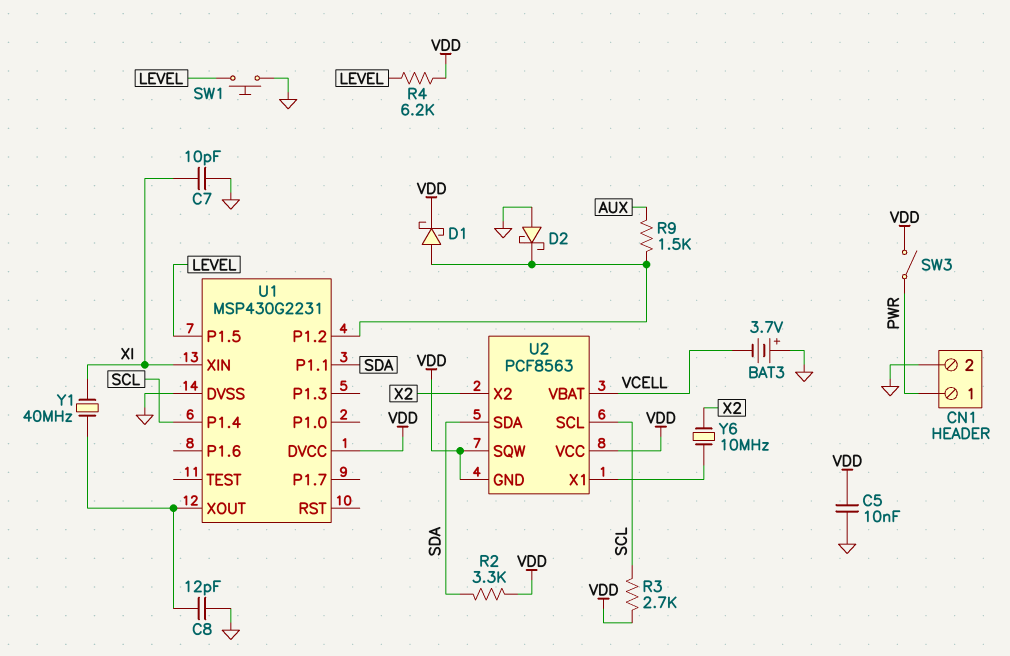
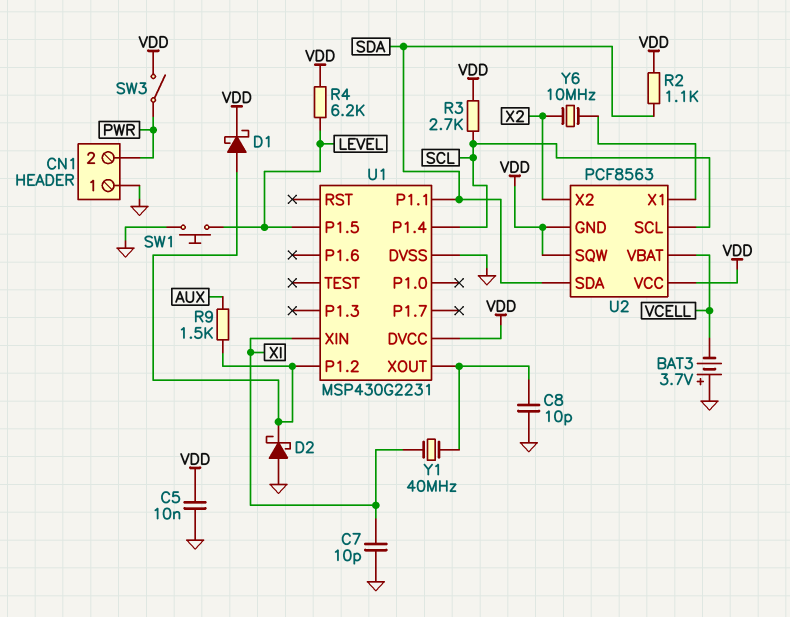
C8: 12pF (GND, U1/XOUT) -> 10pF (GND, U1/XOUT)
CN1 pin 1: PWR -> GND
CN1 pin 2: GND -> PWR
R2: 3.3k (SDA, VDD) -> 1.1k (SDA, VDD)

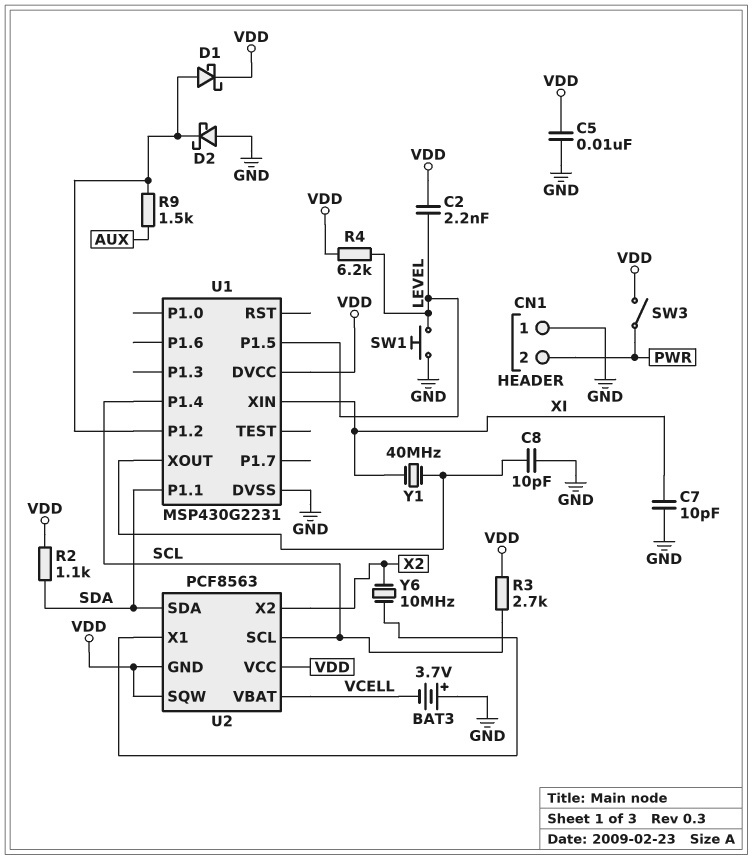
C2: none -> 2.2nF (LEVEL, VDD)

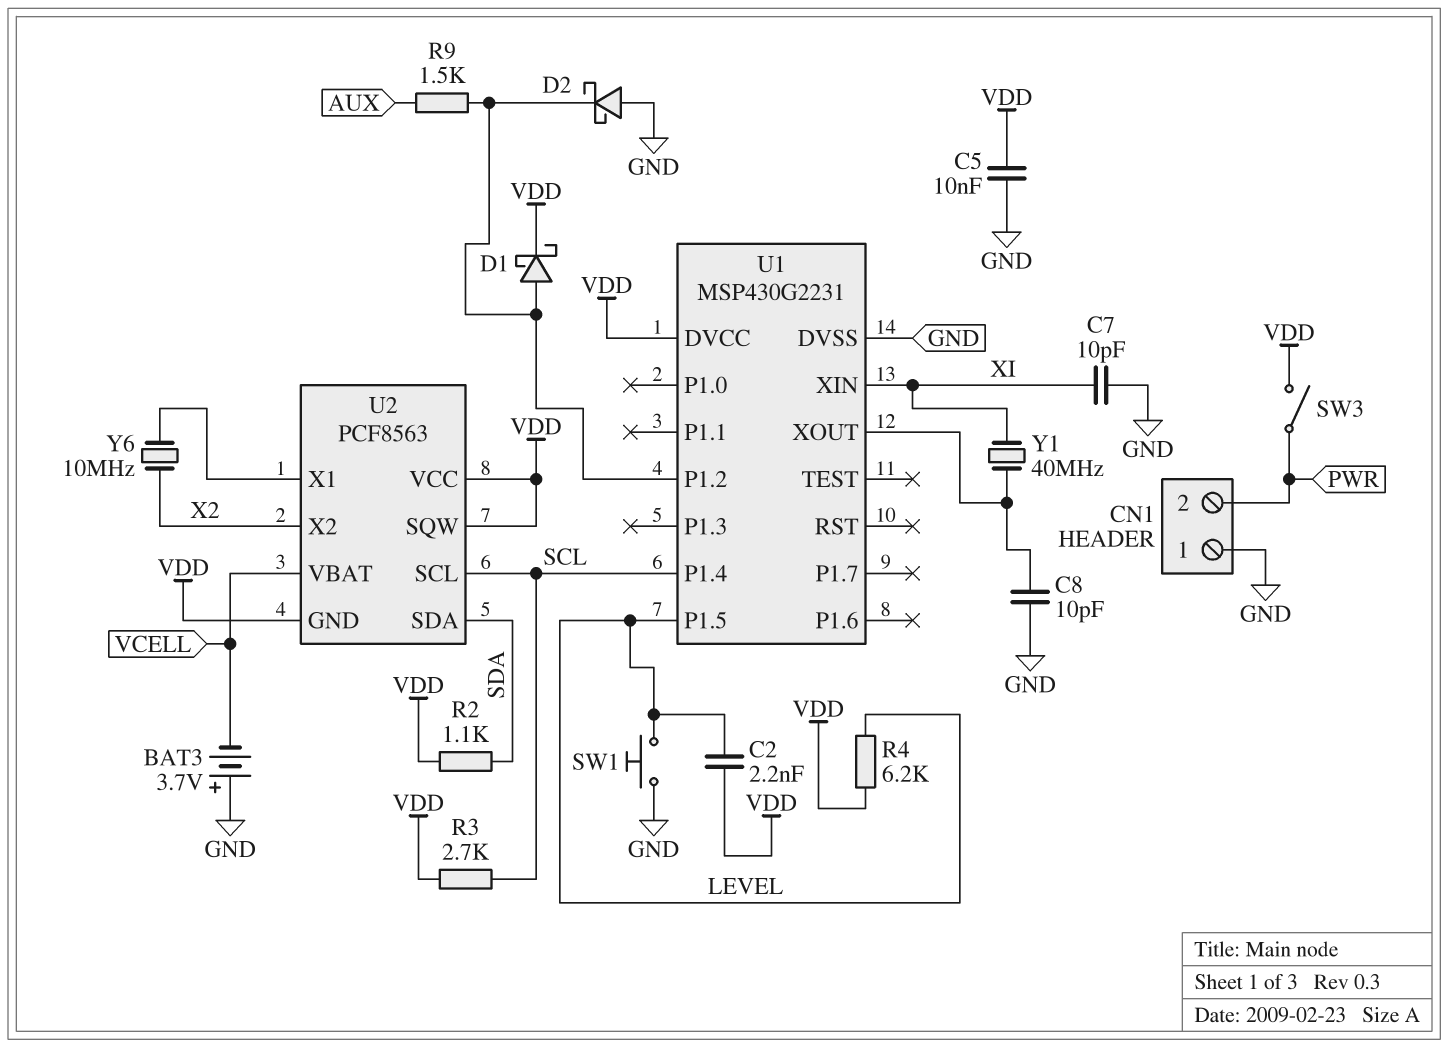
U1 pin P1.1: SDA -> none

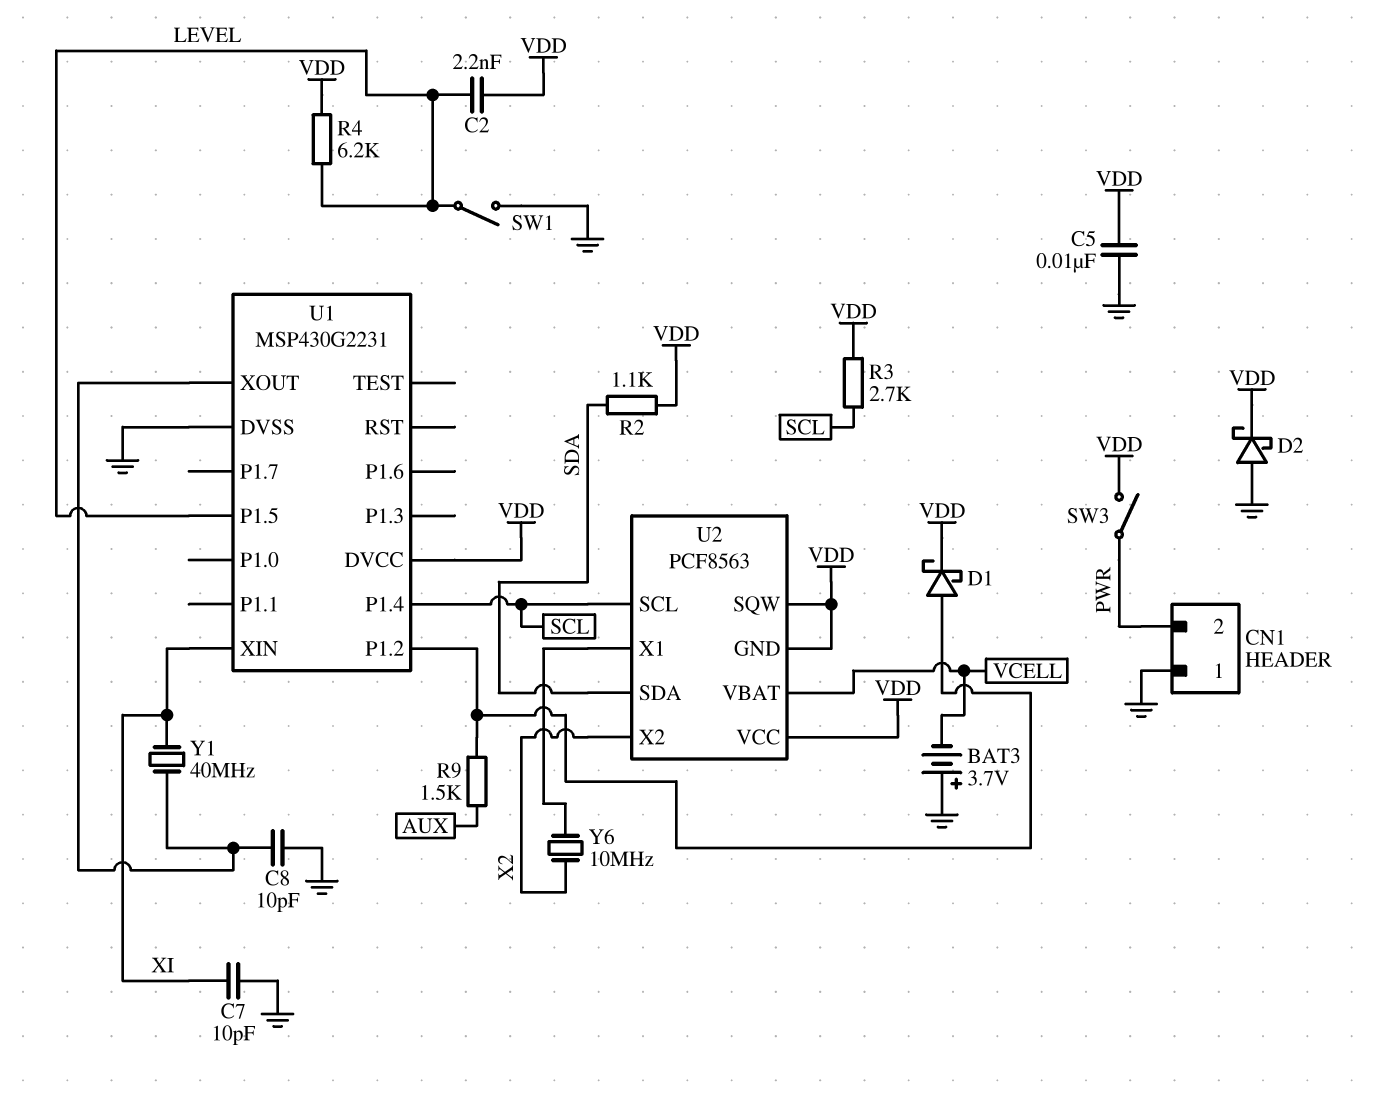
D2: schottky (A GND, K U1/P1.2) -> schottky (A GND, K VDD)
SW1: button (GND, LEVEL) -> switch (GND, LEVEL)

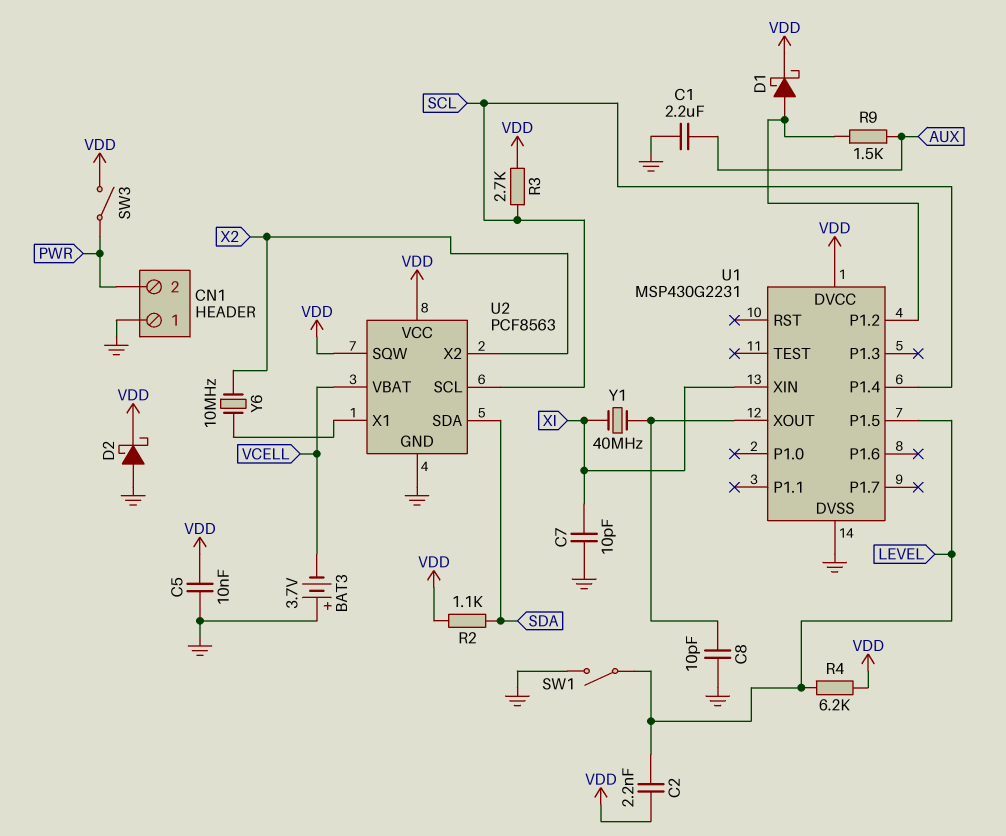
C1: none -> 2.2uF (AUX, GND)
U2 pin GND: VDD -> GND

